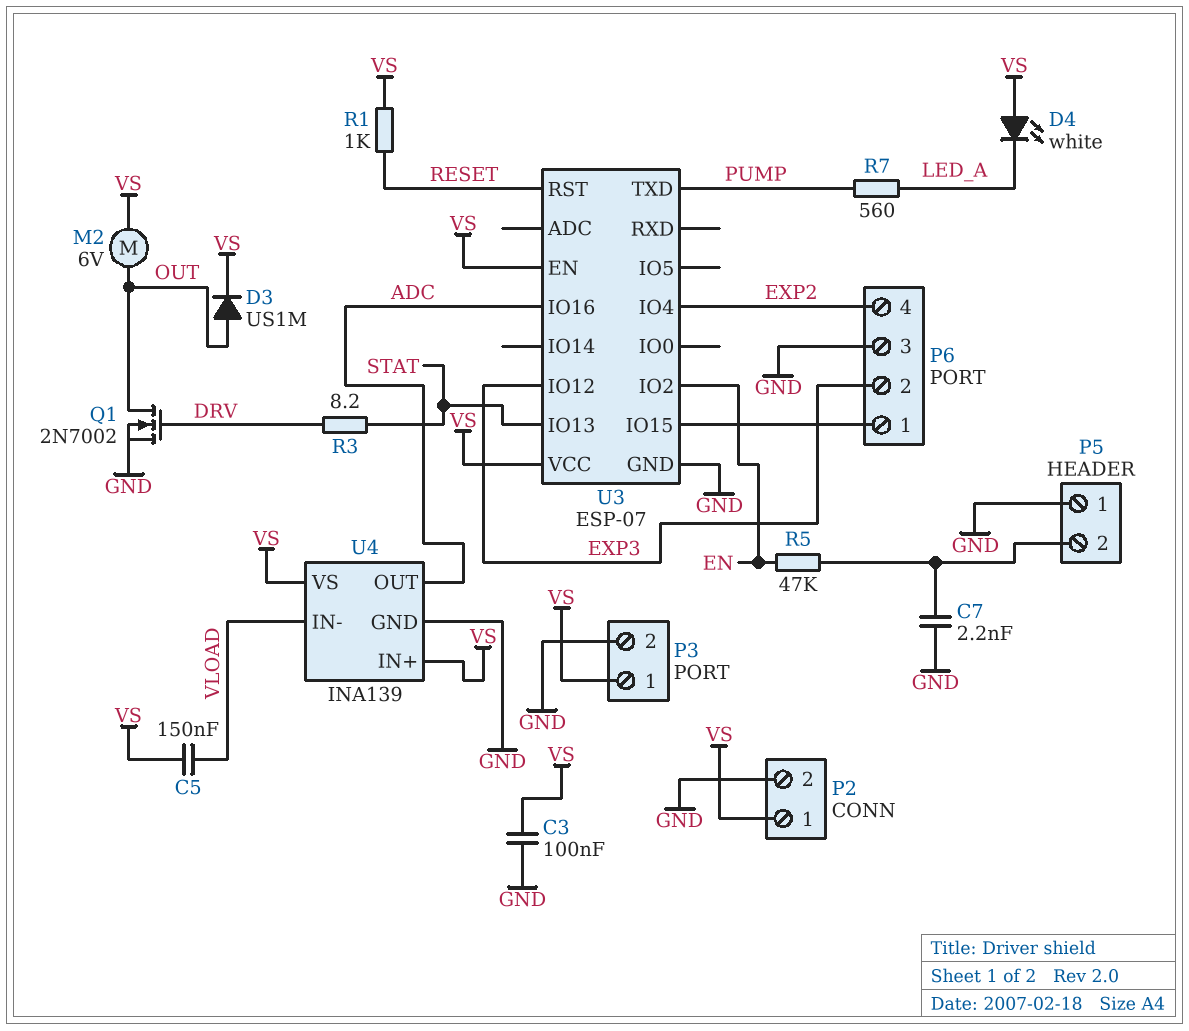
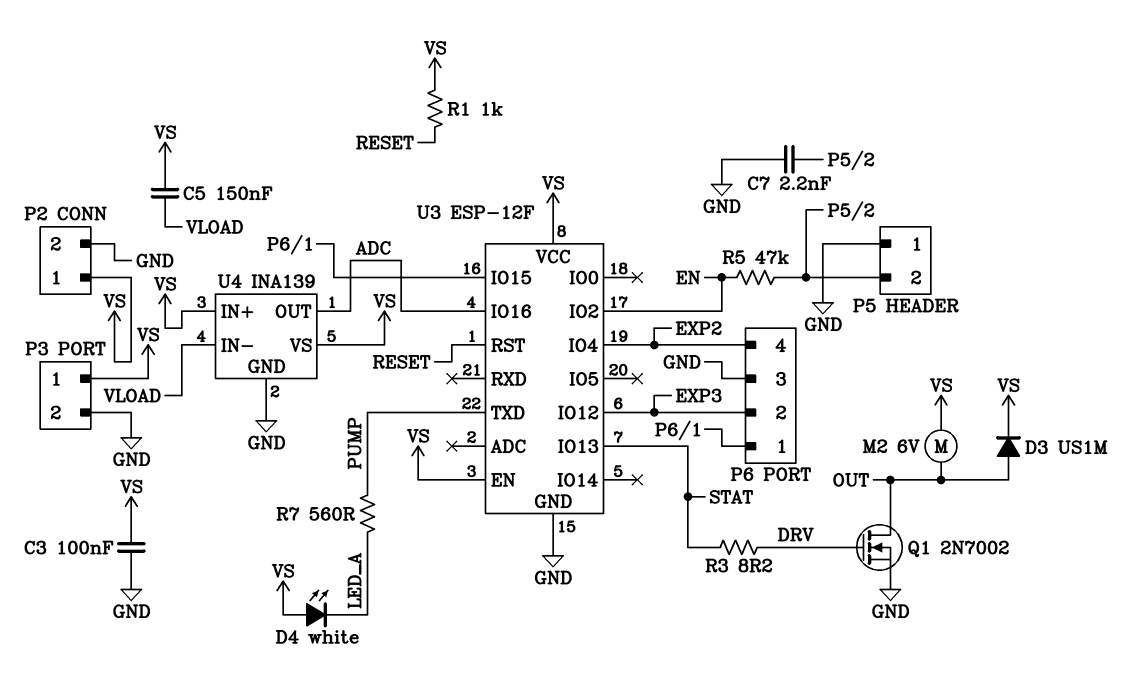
U3: ESP-07 -> ESP-12F

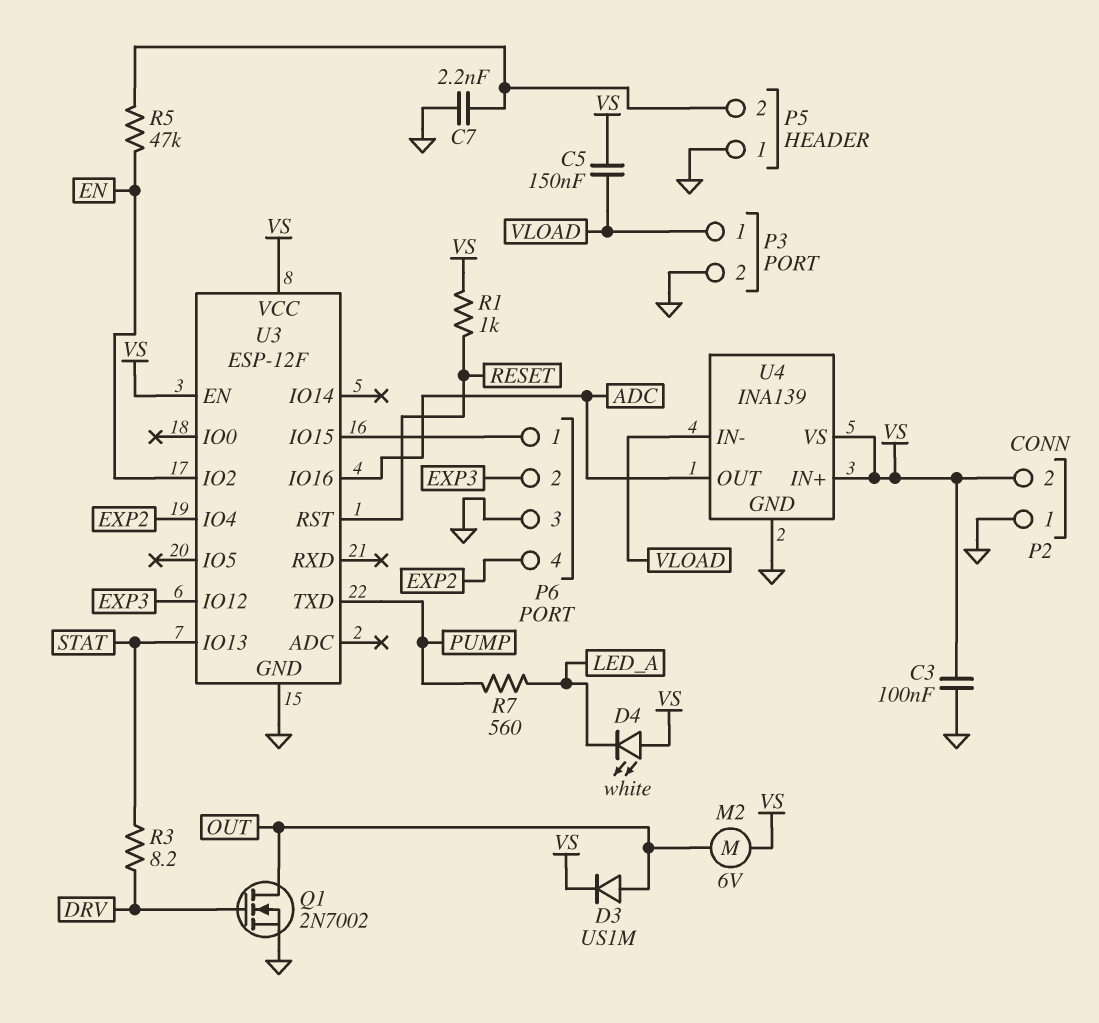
P2 pin 1: VS -> GND
P2 pin 2: GND -> VS
P3 pin 1: VS -> VLOAD

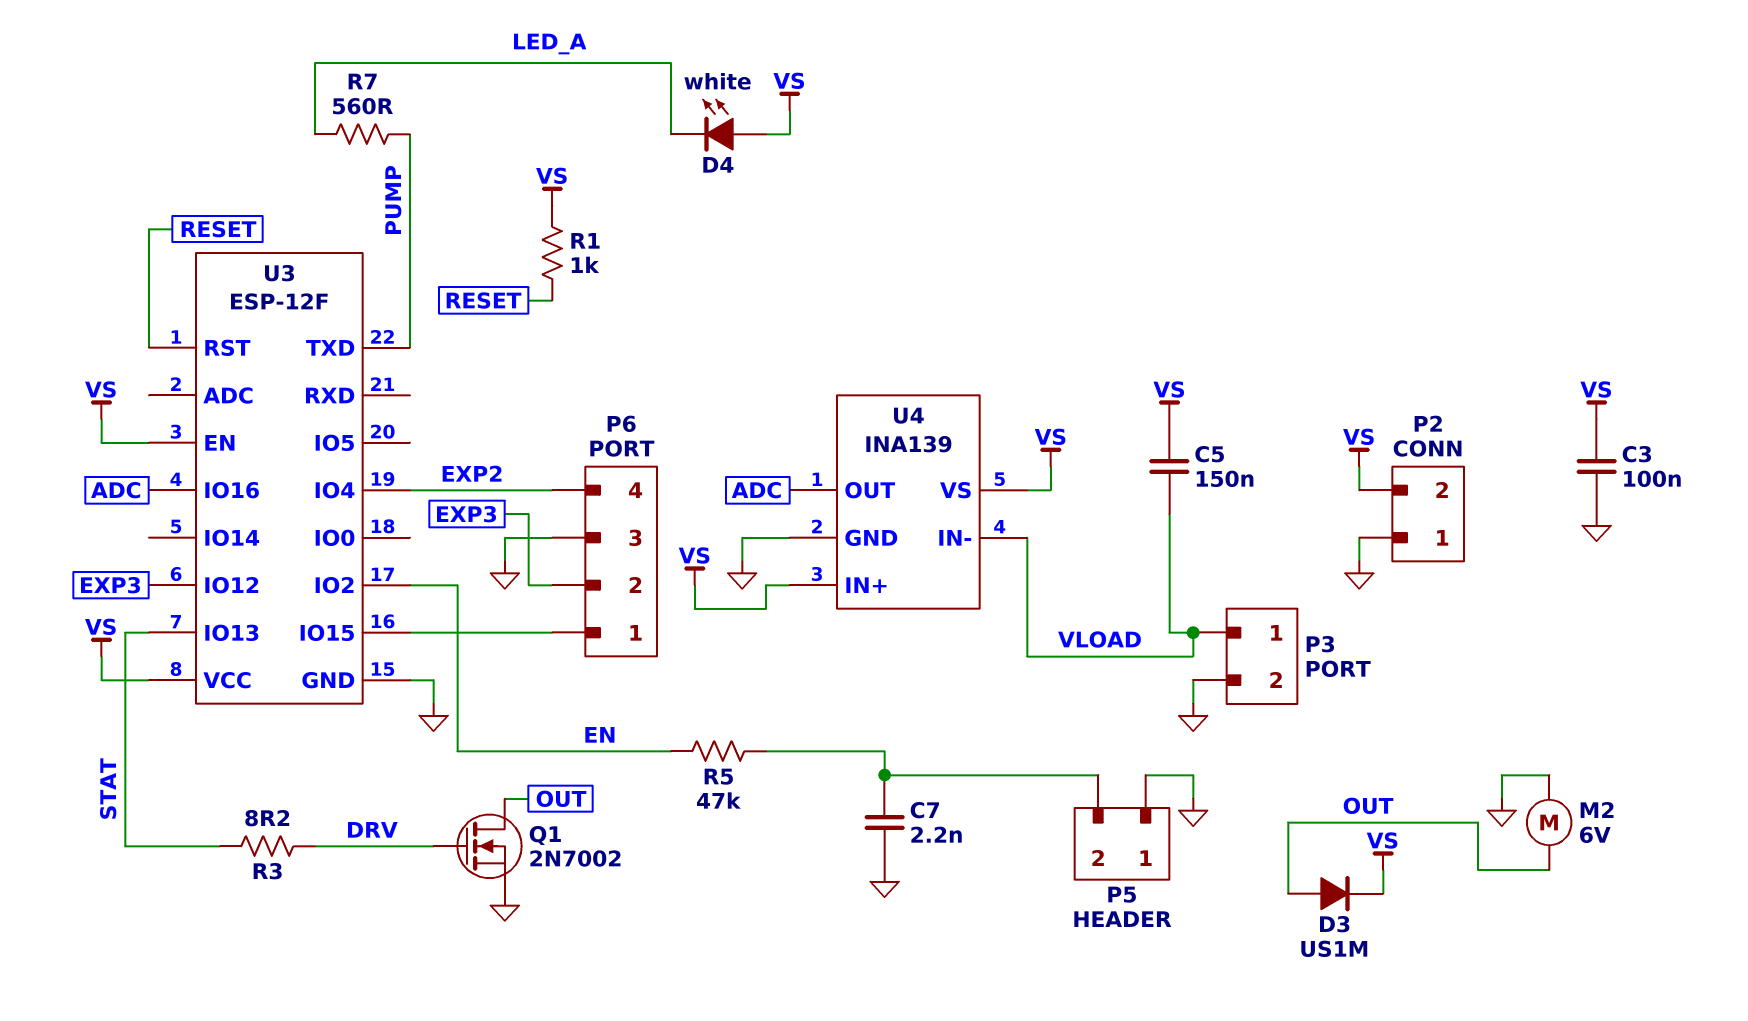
M2: motor 6V (OUT, VS) -> motor 6V (GND, OUT)

